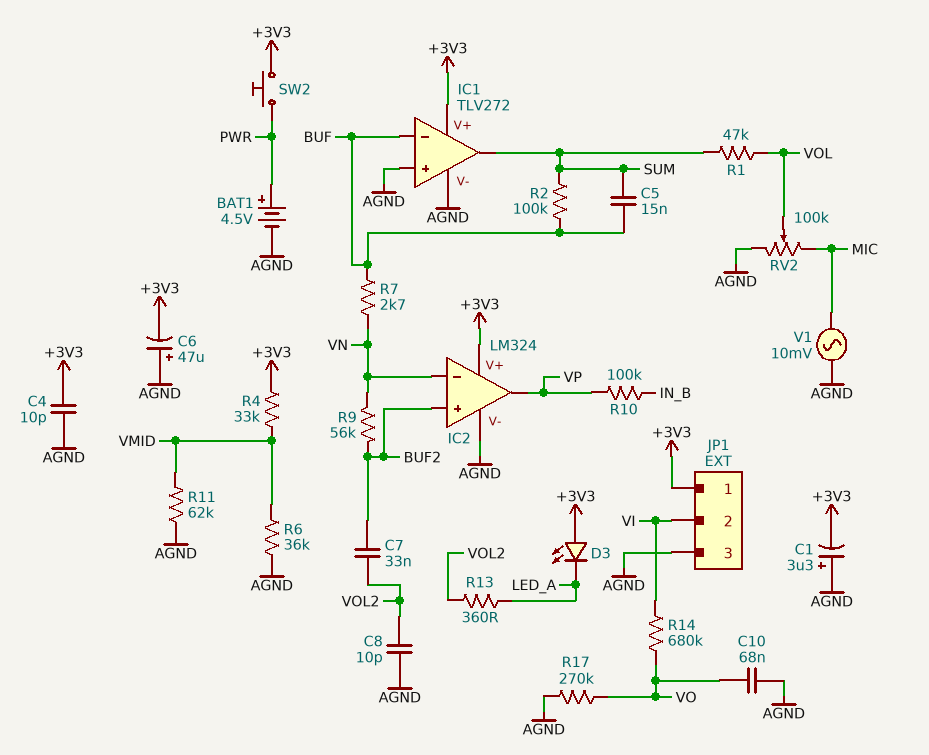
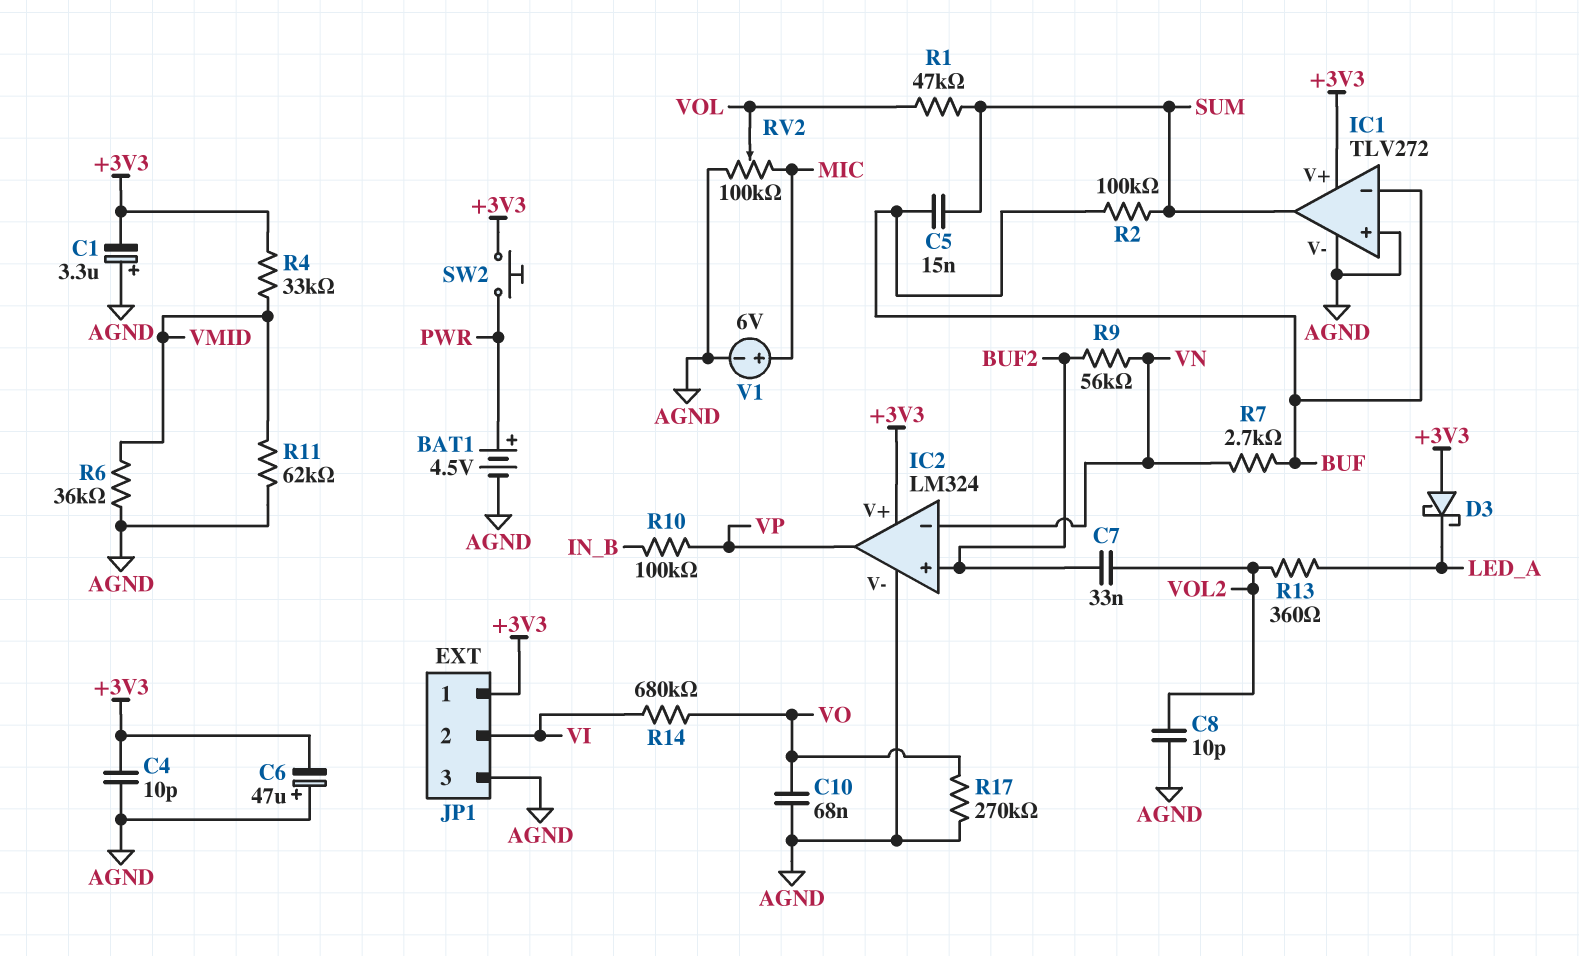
D3: LED (A +3V3, K LED_A) -> schottky (A +3V3, K LED_A)
V1: AC 10mV (AGND, MIC) -> 6V (plus MIC, minus AGND)

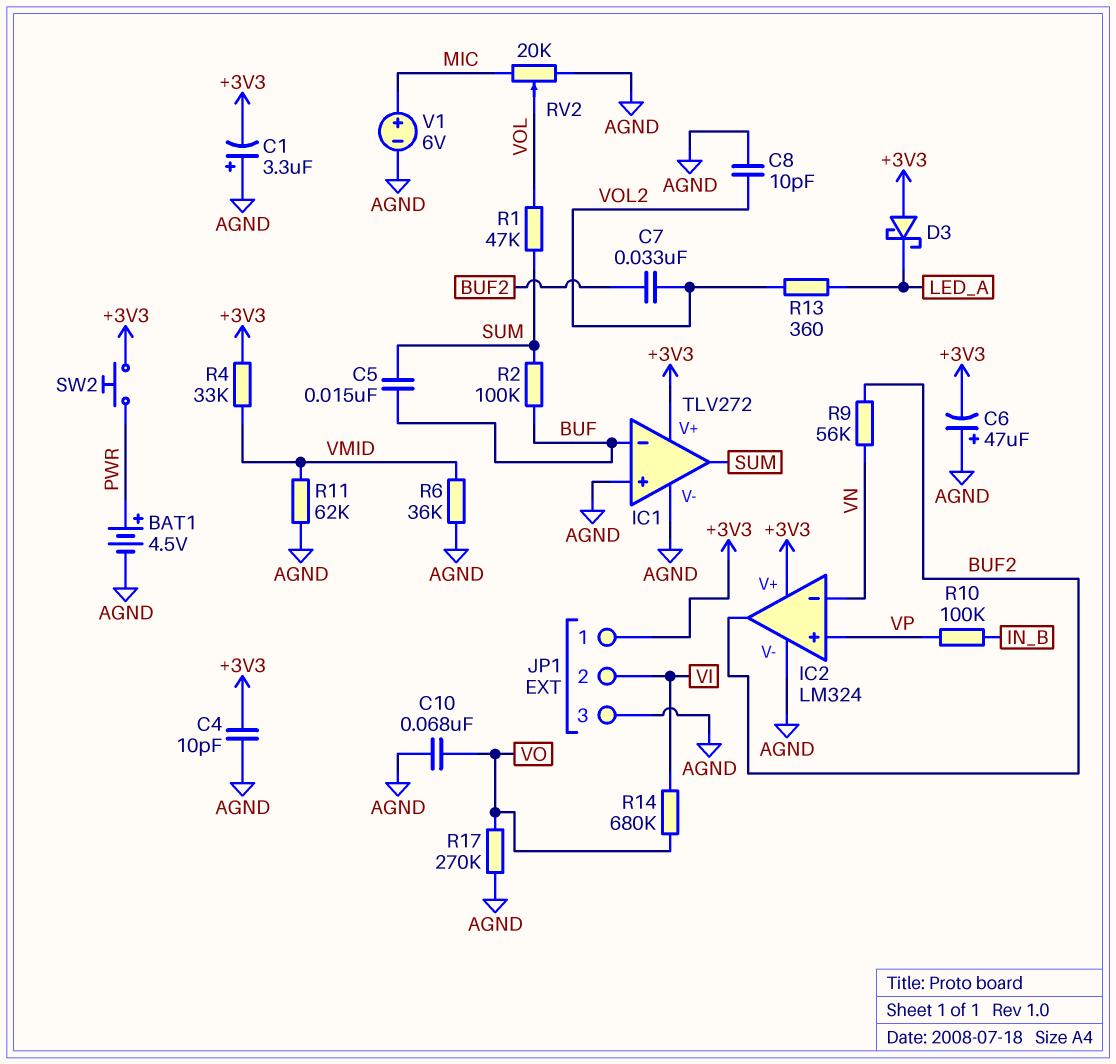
IC2 pin in+: BUF2 -> VP
IC2 pin out: VP -> BUF2
R7: 2.7k (BUF, VN) -> none
RV2: 100k (AGND, MIC, wiper VOL) -> 20k (AGND, MIC, wiper VOL)

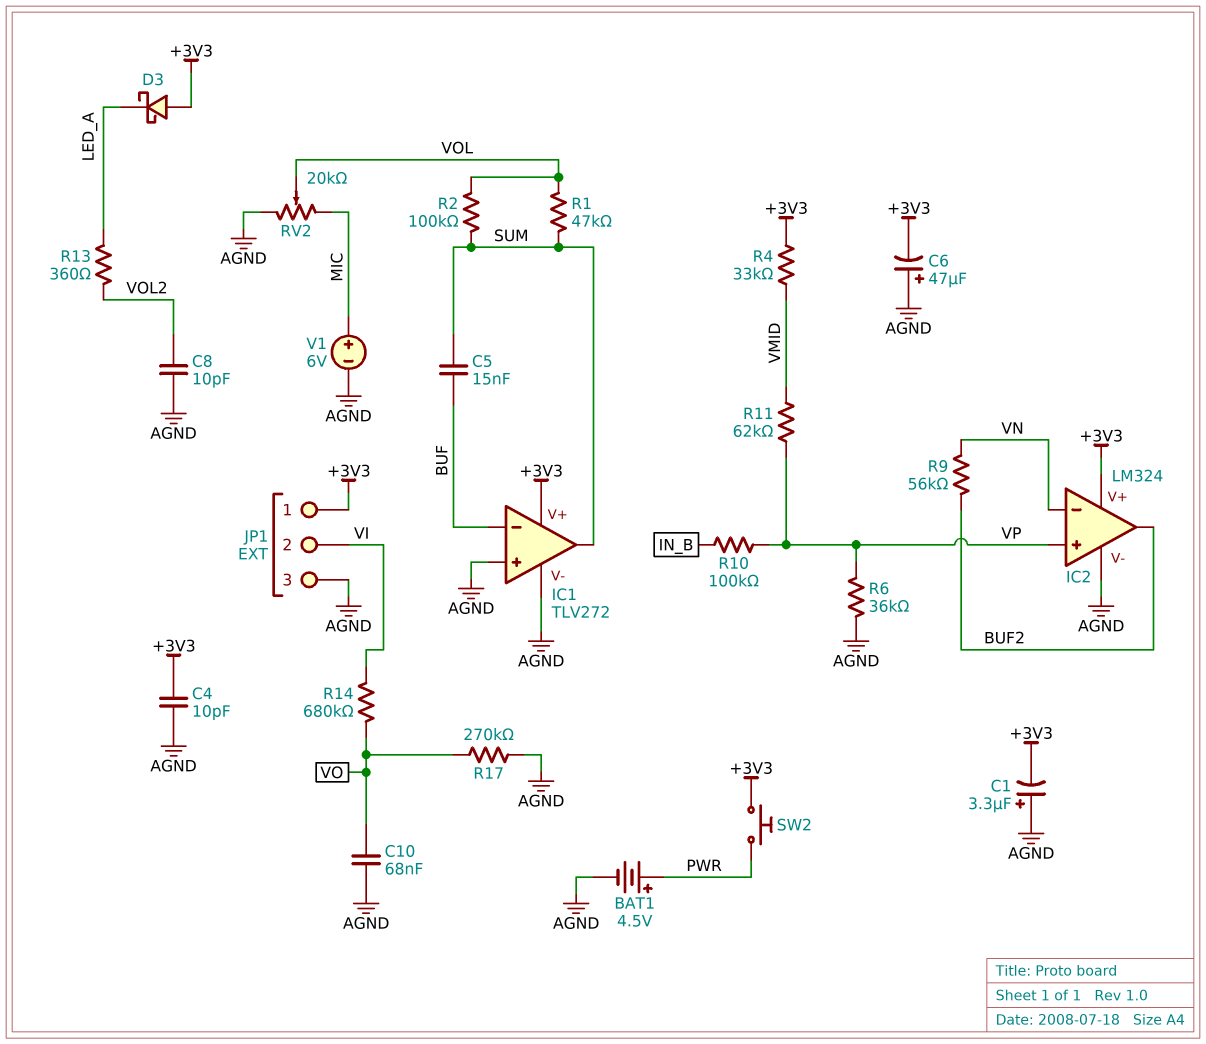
C7: 33nF (BUF2, VOL2) -> none
R2: 100k (BUF, SUM) -> 100k (SUM, VOL)
R6: 36k (AGND, VMID) -> 36k (AGND, VP)
R11: 62k (AGND, VMID) -> 62k (VMID, VP)

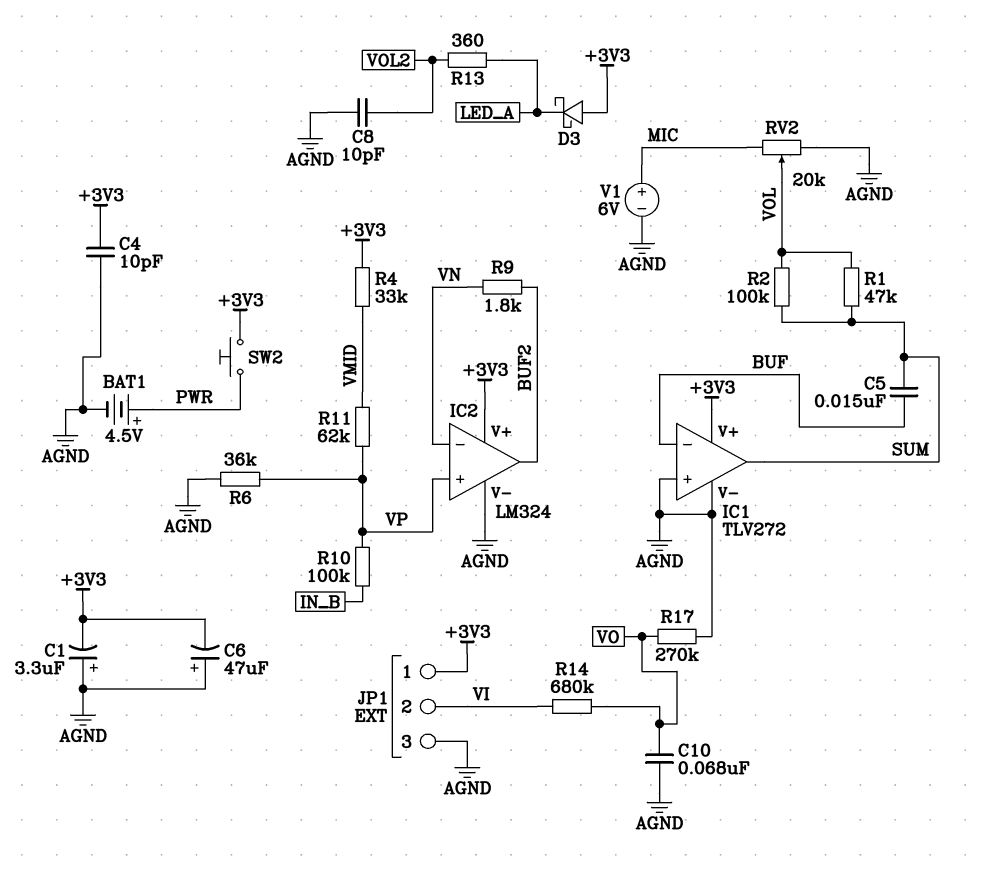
R9: 56k (BUF2, VN) -> 1.8k (BUF2, VN)

